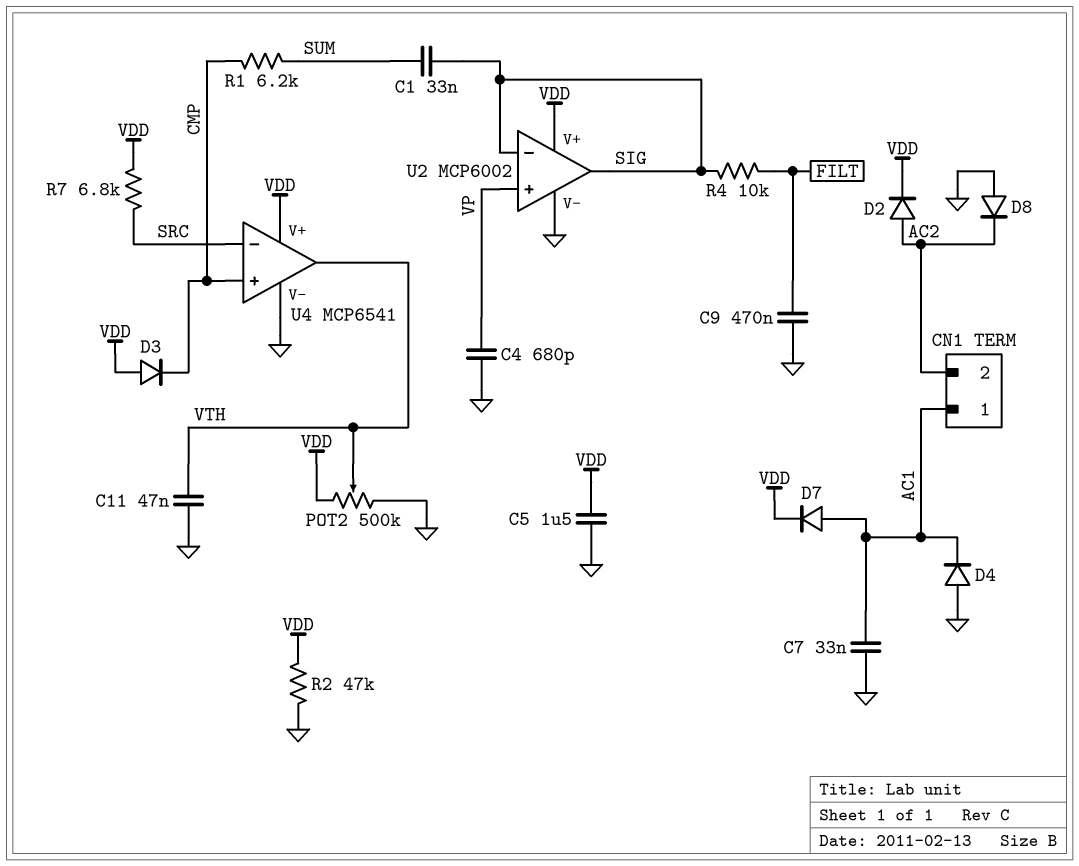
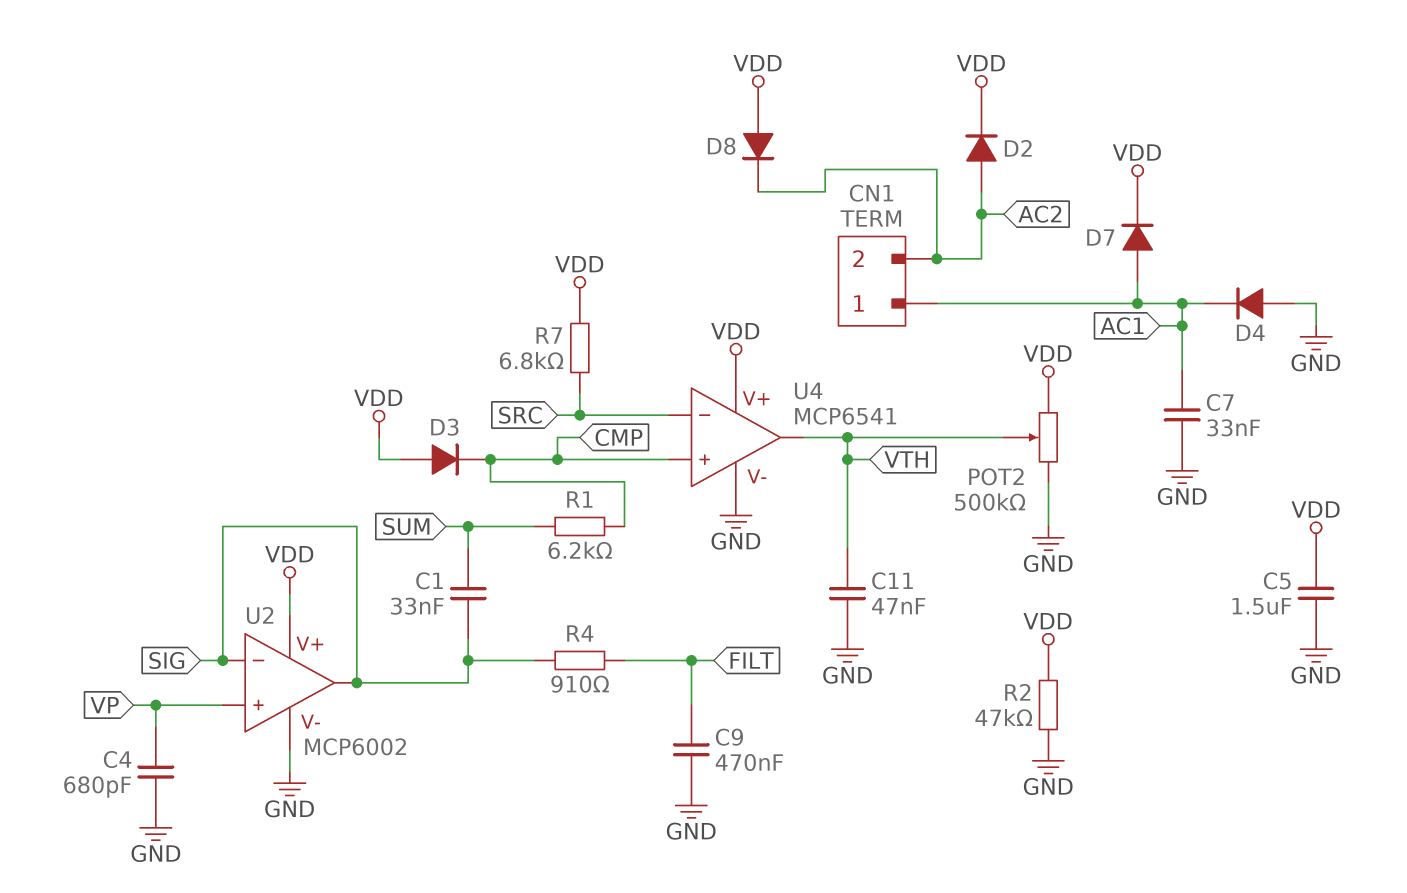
D8: diode (A GND, K AC2) -> diode (A VDD, K AC2)
R4: 10k (FILT, SIG) -> 910 (FILT, SIG)

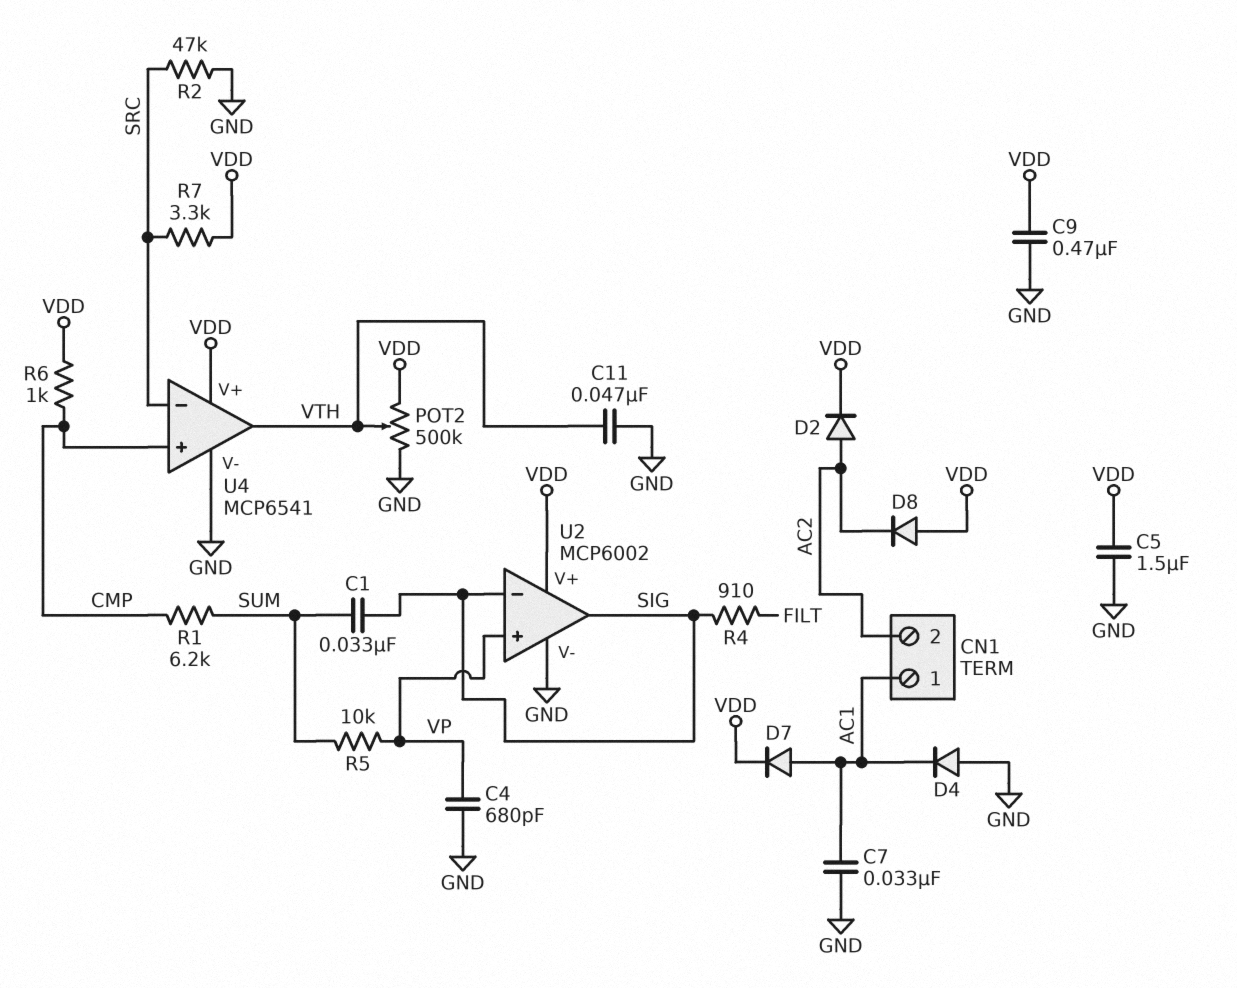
C9: 470nF (FILT, GND) -> 470nF (GND, VDD)
D3: diode (A VDD, K CMP) -> none
R2: 47k (GND, VDD) -> 47k (GND, SRC)
R5: none -> 10k (SUM, VP)
R6: none -> 1k (CMP, VDD)
R7: 6.8k (SRC, VDD) -> 3.3k (SRC, VDD)

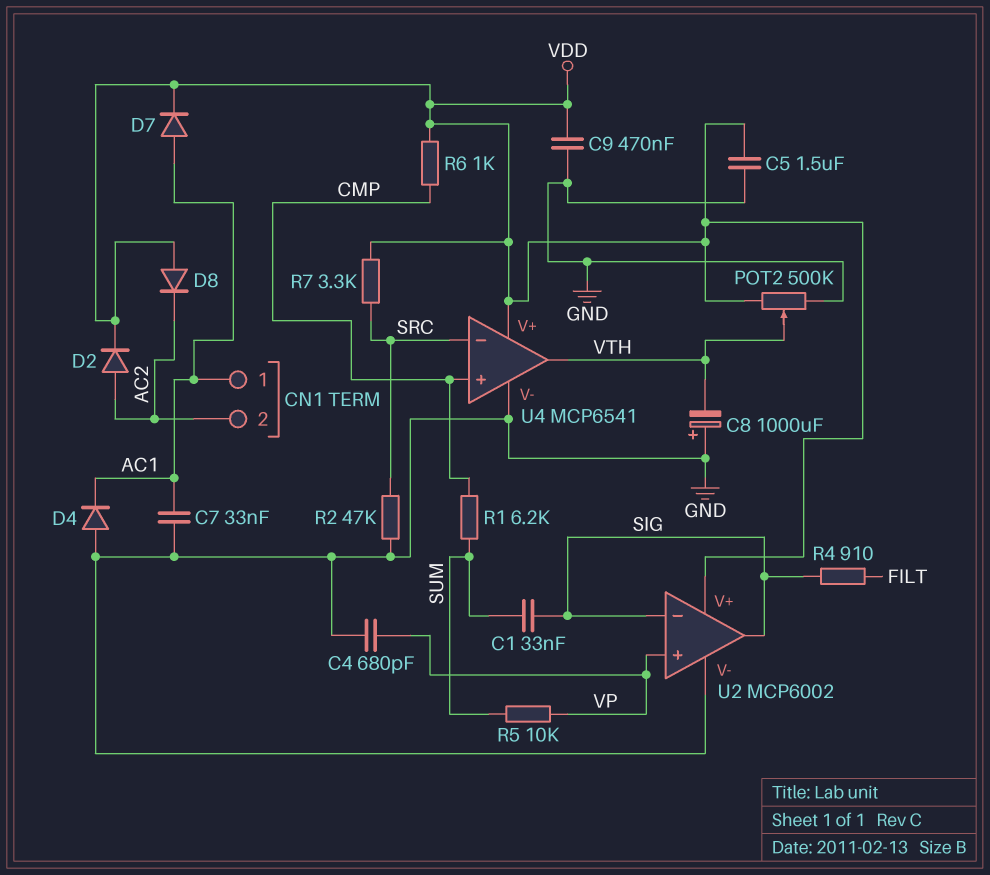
C8: none -> 1000uF (plus GND, minus VTH)
C11: 47nF (GND, VTH) -> none

